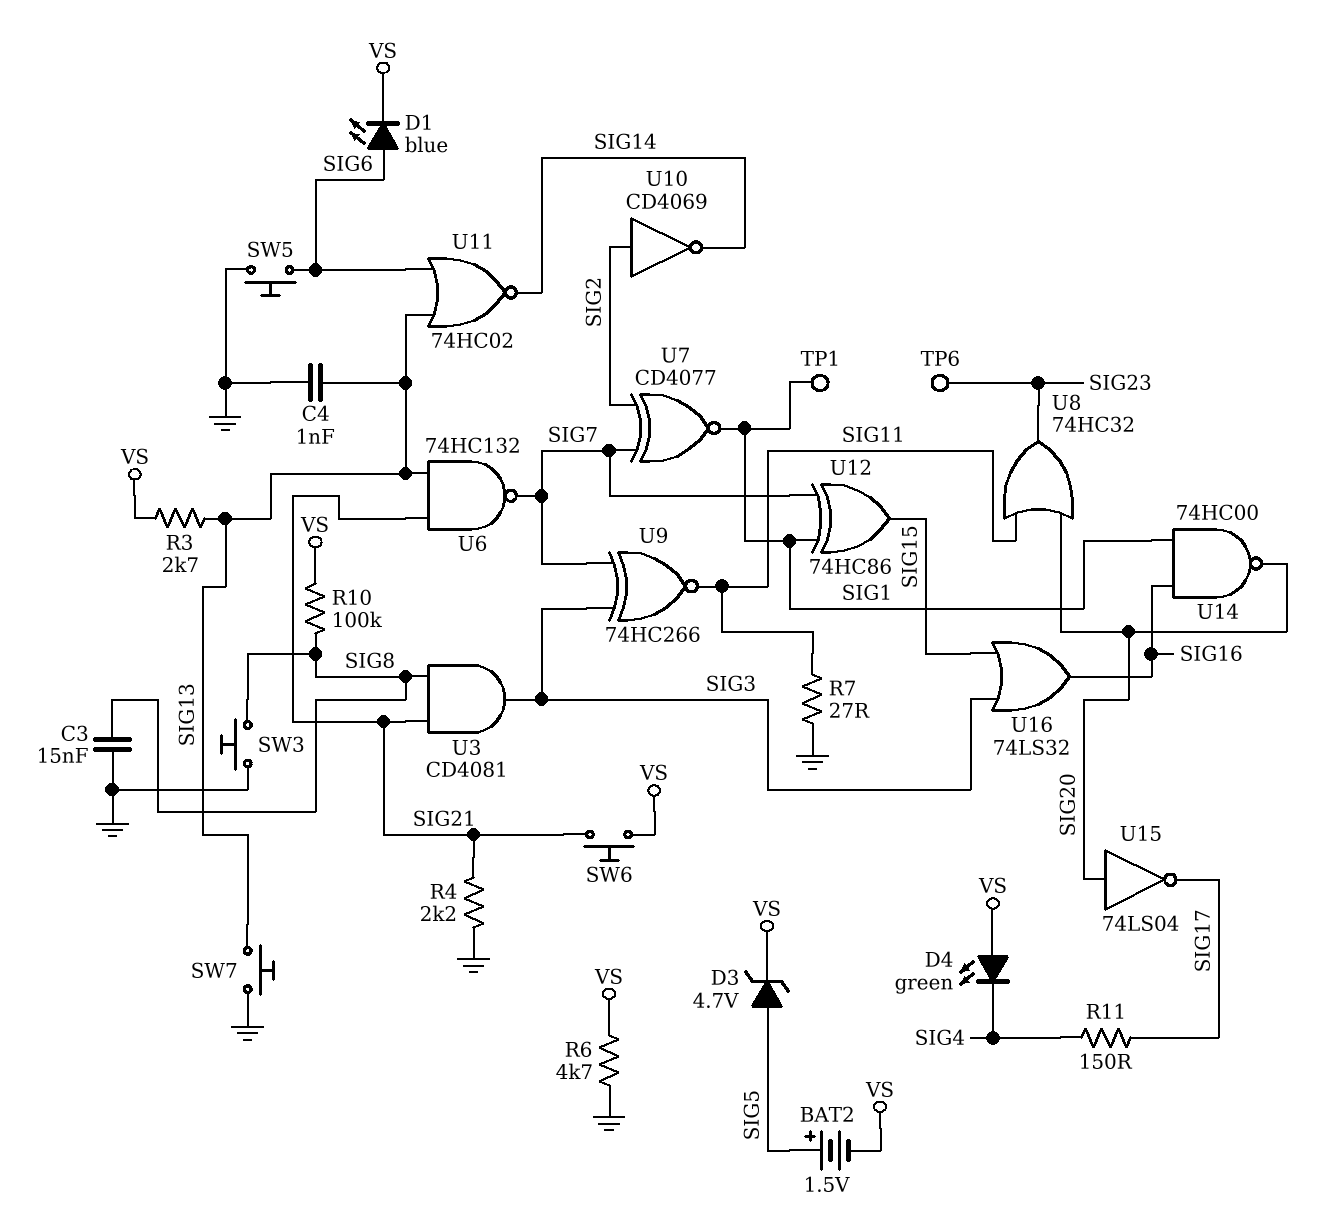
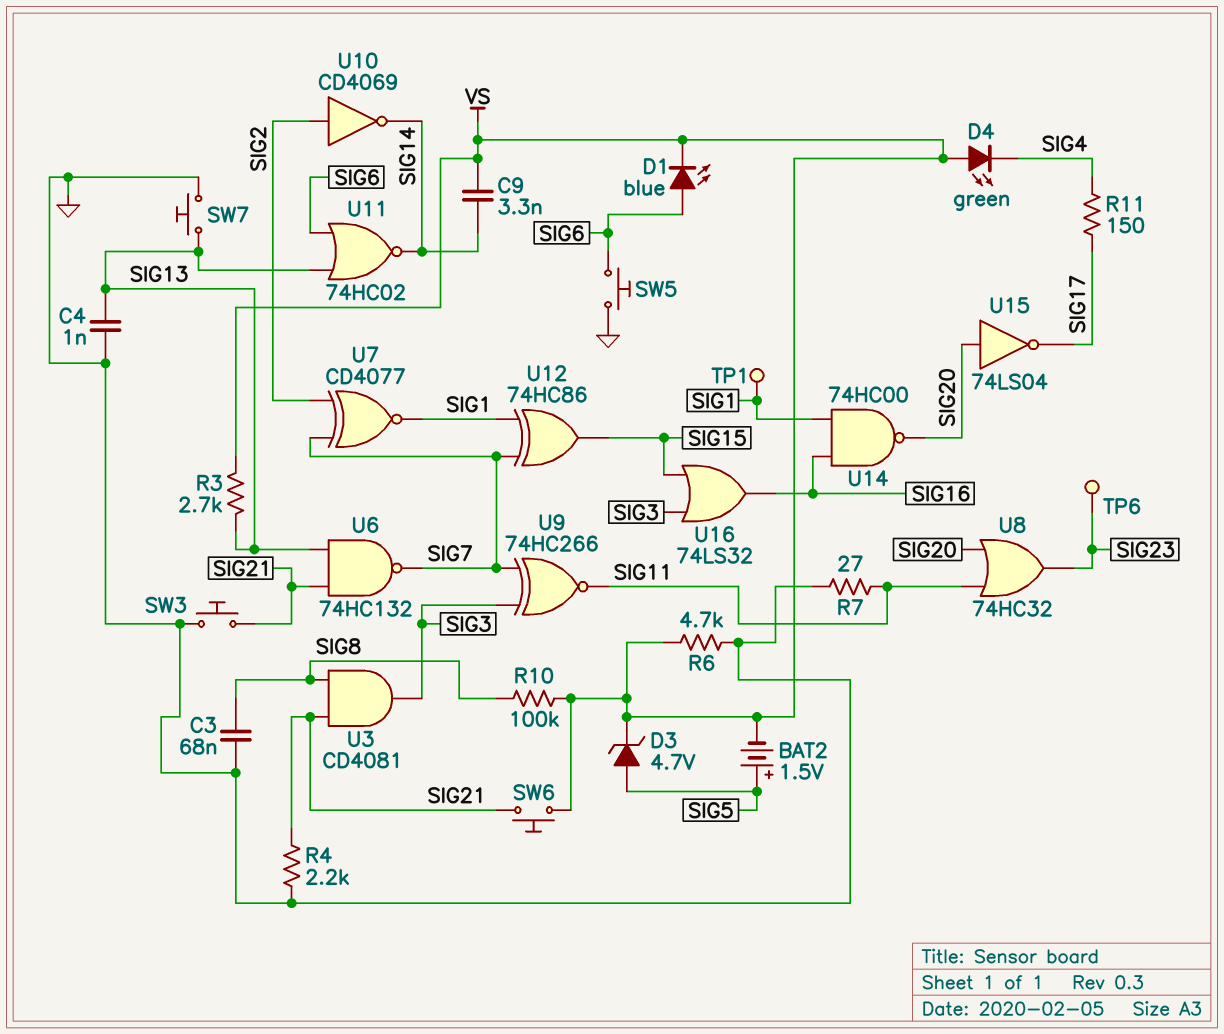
C3: 15nF (GND, SIG8) -> 68nF (GND, SIG8)
C9: none -> 3.3nF (SIG14, VS)
SW3: button (GND, SIG8) -> button (GND, SIG21)

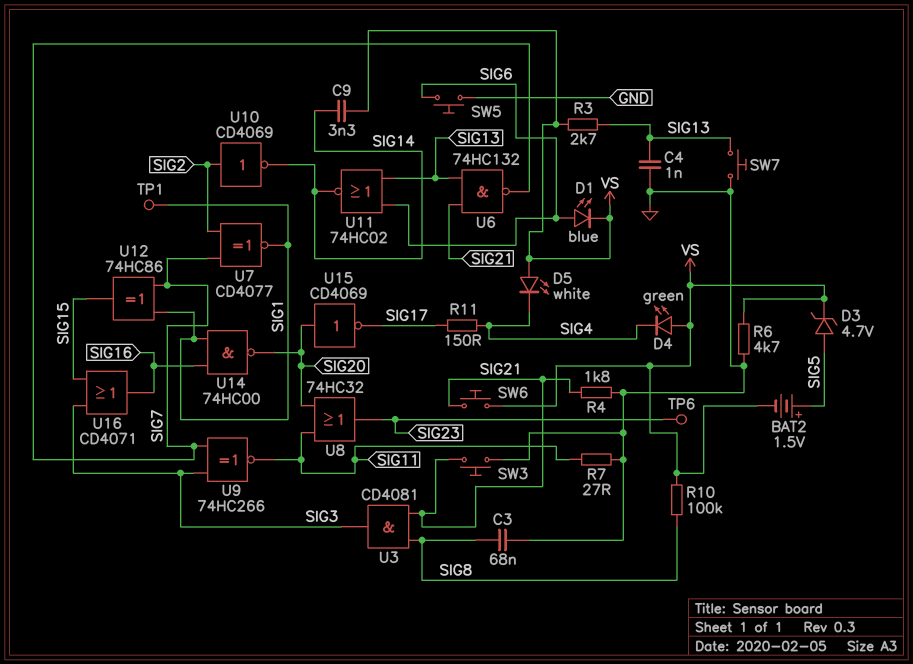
D5: none -> LED white (A VS, K SIG4)
R4: 2.2k (GND, SIG21) -> 1.8k (GND, SIG21)
U15: NOT 74LS04 (in SIG20, out SIG17) -> NOT CD4069 (in SIG20, out SIG17)
U16: OR 74LS32 (in SIG3, in SIG15, out SIG16) -> OR CD4071 (in SIG3, in SIG15, out SIG16)

